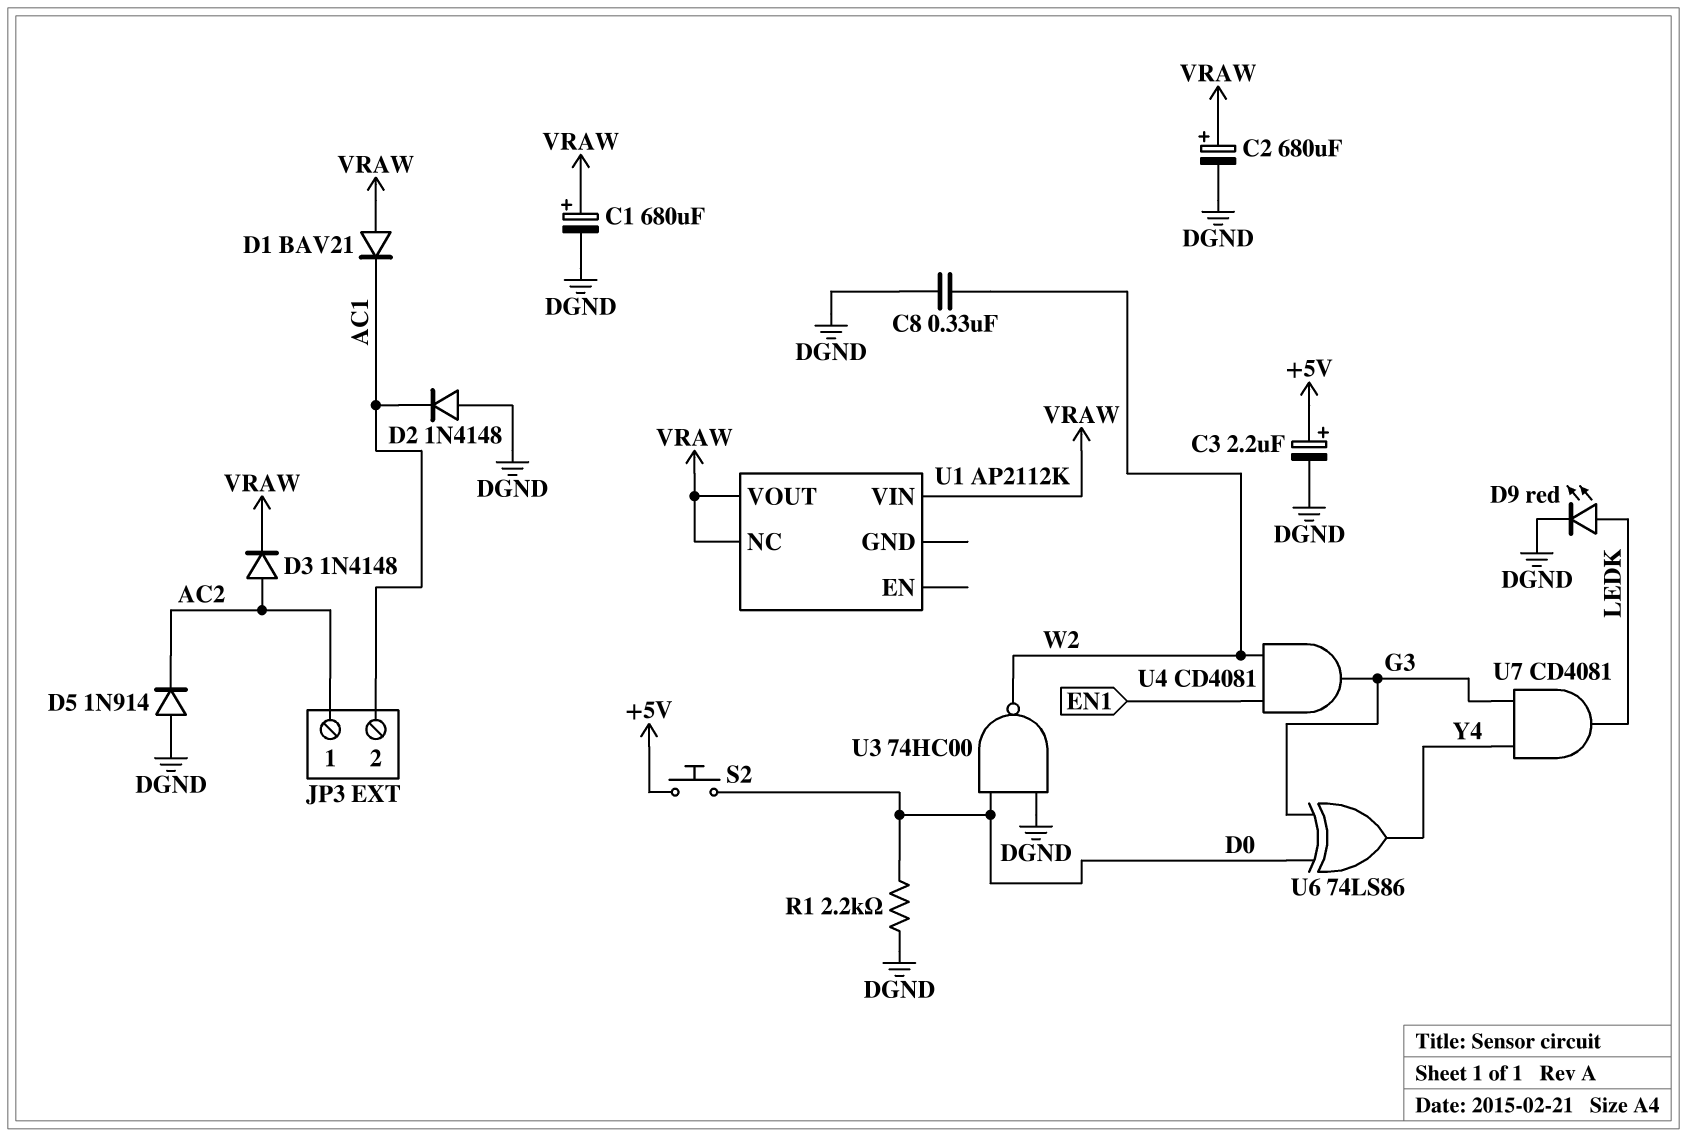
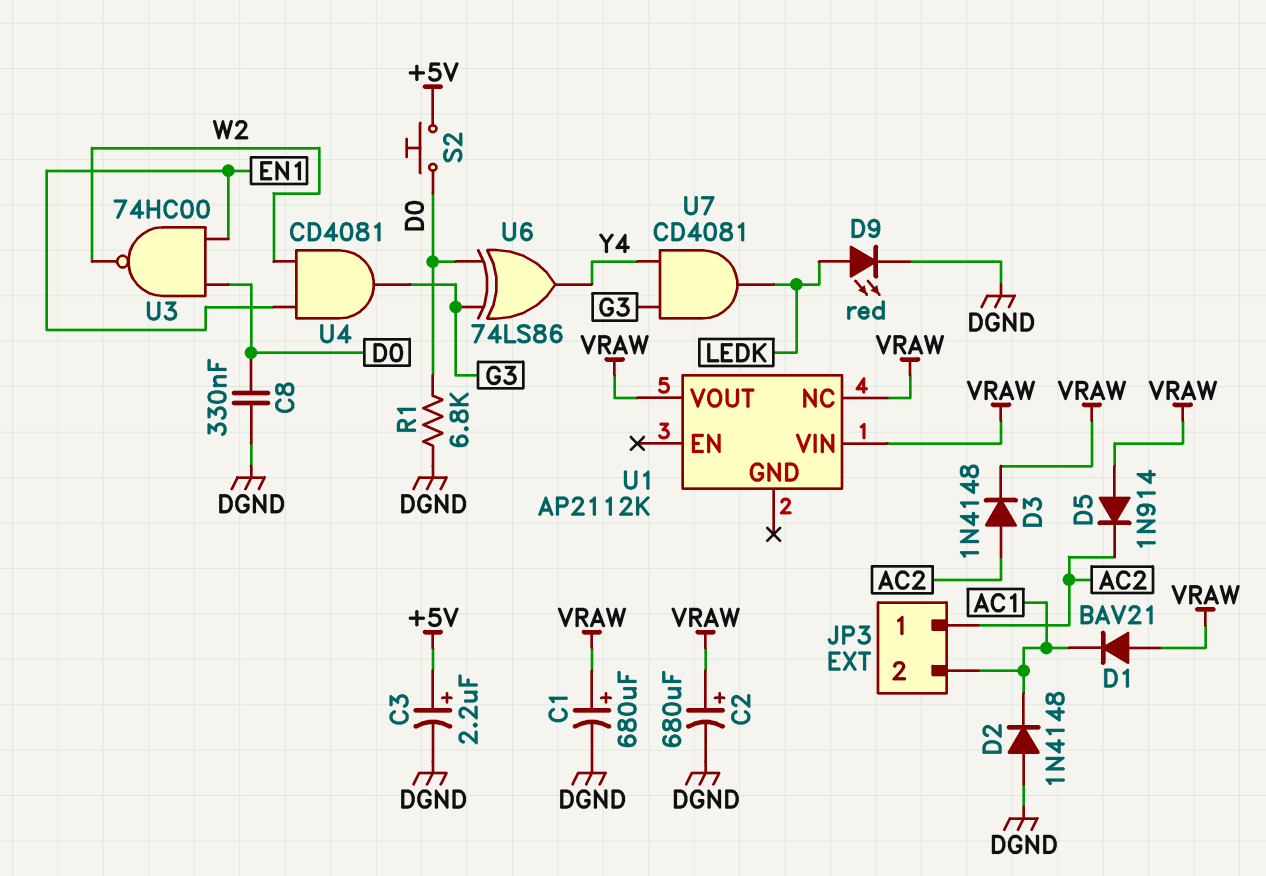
C8: 330nF (DGND, W2) -> 330nF (D0, DGND)
D5: diode 1N914 (A DGND, K AC2) -> diode 1N914 (A VRAW, K AC2)
R1: 2.2k (D0, DGND) -> 6.8k (D0, DGND)
U3: NAND 74HC00 (in D0, in DGND, out W2) -> NAND 74HC00 (in D0, in EN1, out W2)

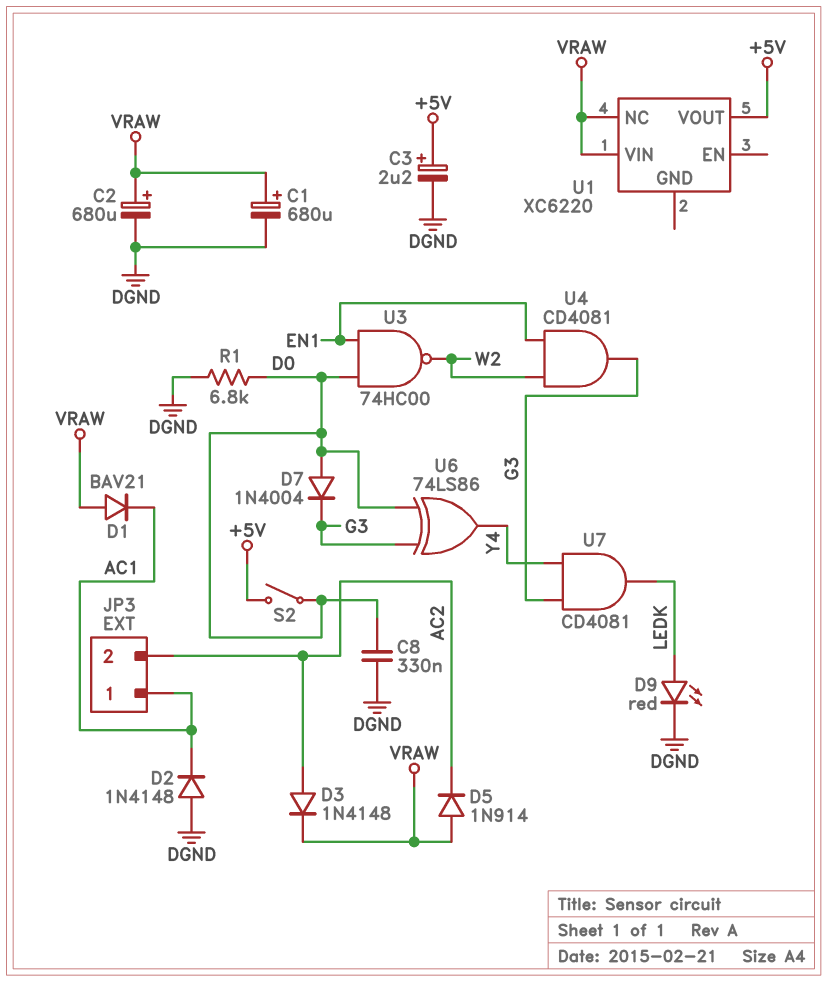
D7: none -> diode 1N4004 (A D0, K G3)
JP3 pin 1: AC2 -> AC1
JP3 pin 2: AC1 -> AC2
S2: button (+5V, D0) -> switch (+5V, D0)
U1: AP2112K -> XC6220
U1 pin VOUT: VRAW -> +5V

